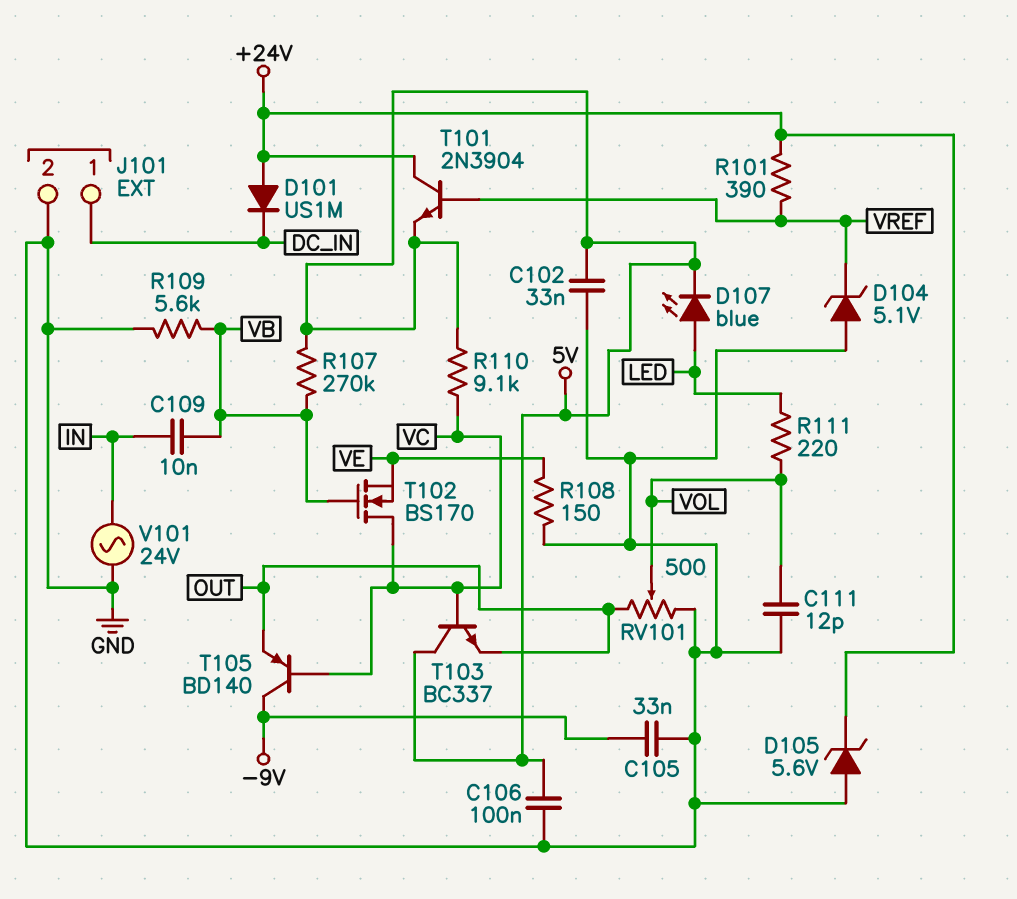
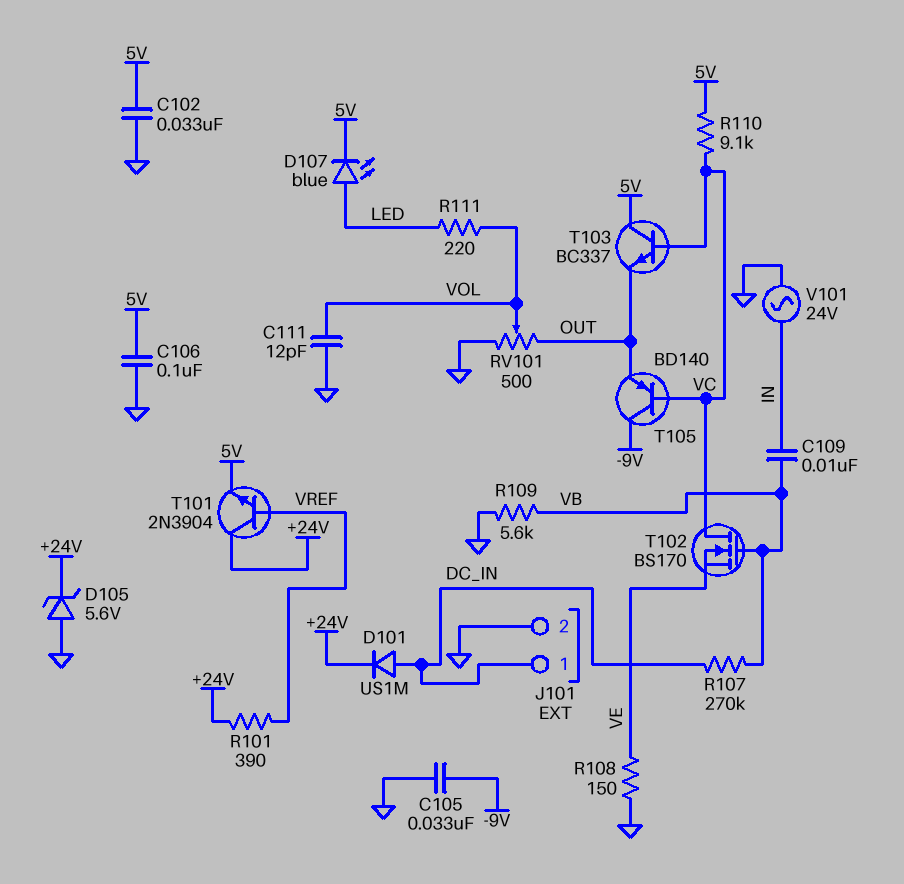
D101: diode US1M (A +24V, K DC_IN) -> diode US1M (A DC_IN, K +24V)
D104: zener 5.1V (A GND, K VREF) -> none
R107: 270k (5V, VB) -> 270k (DC_IN, VB)

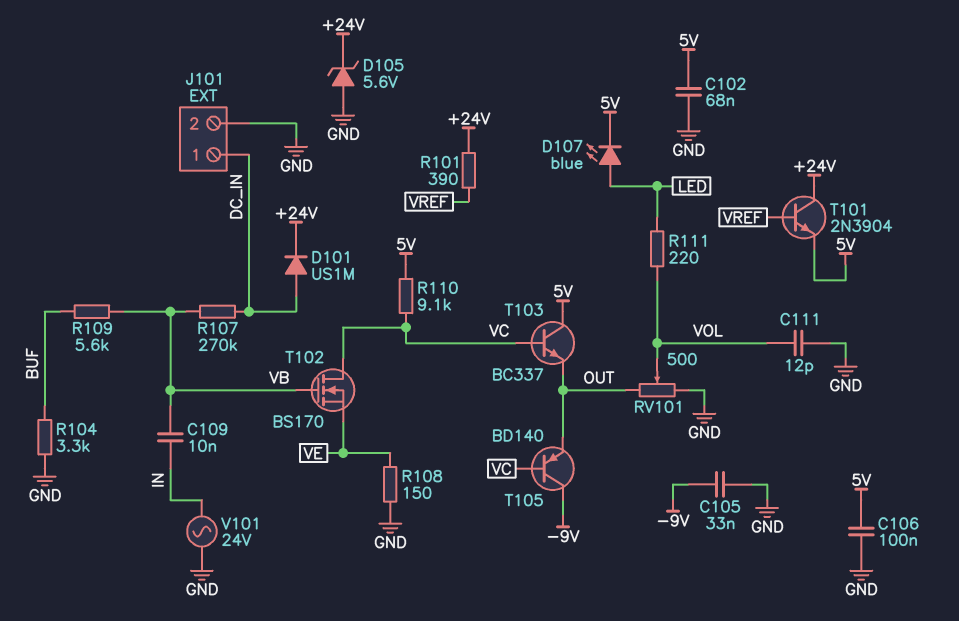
C102: 33nF (5V, GND) -> 68nF (5V, GND)
R104: none -> 3.3k (BUF, GND)
R109: 5.6k (GND, VB) -> 5.6k (BUF, VB)

